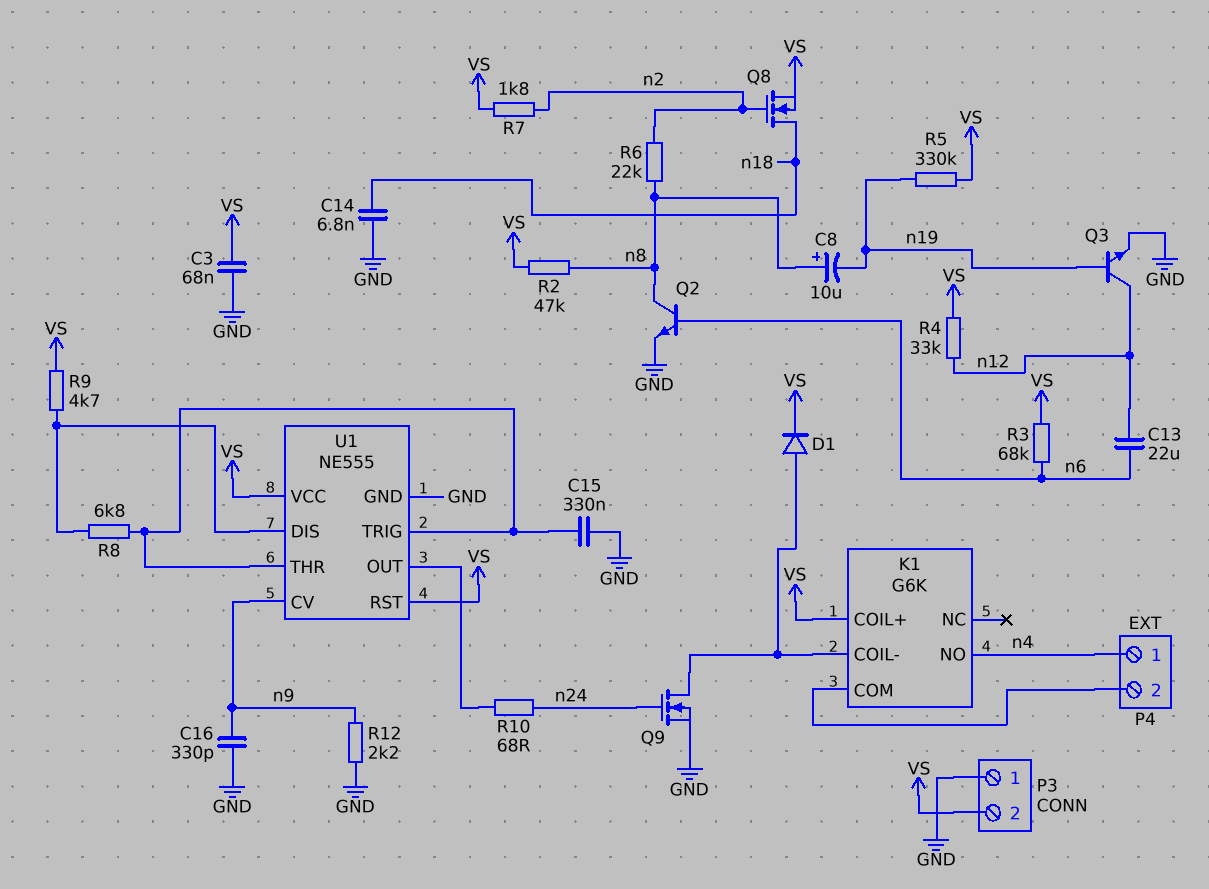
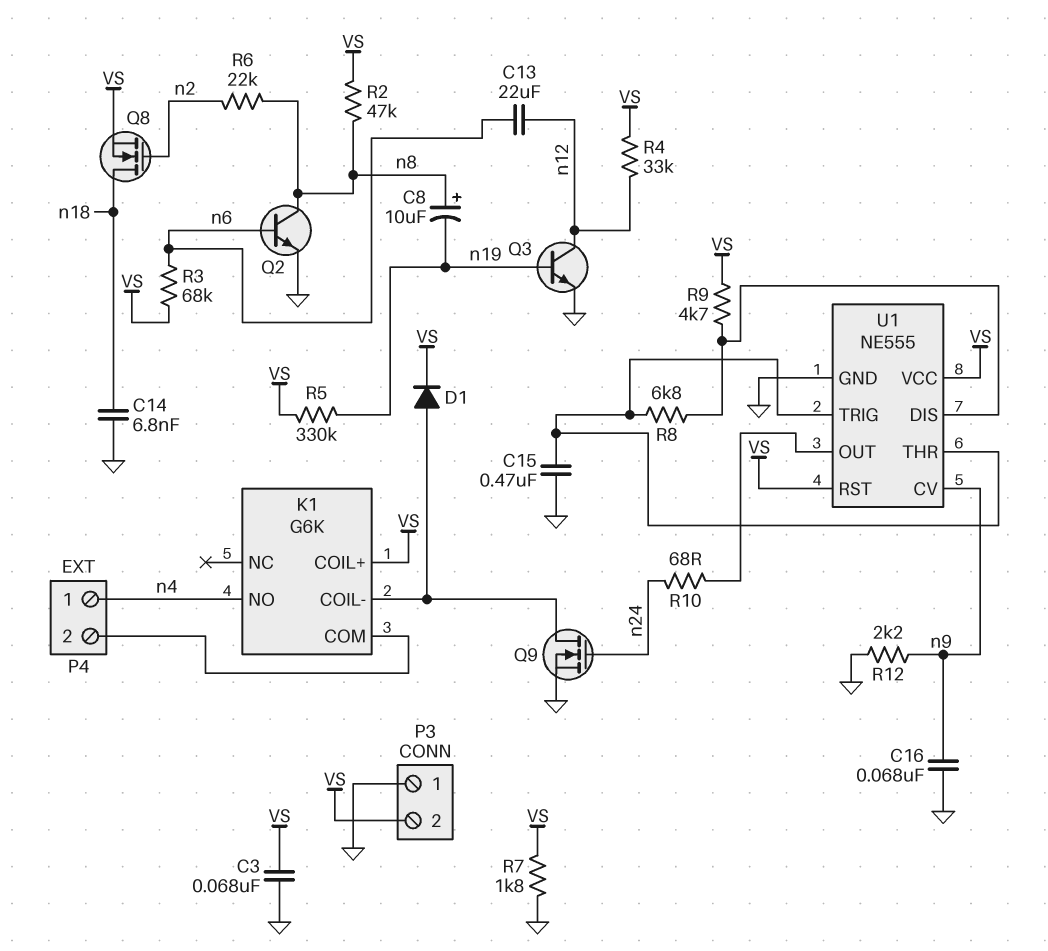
C15: 330nF (GND, U1/THR) -> 470nF (GND, U1/THR)
C16: 330pF (GND, n9) -> 68nF (GND, n9)
R7: 1.8k (VS, n2) -> 1.8k (GND, VS)

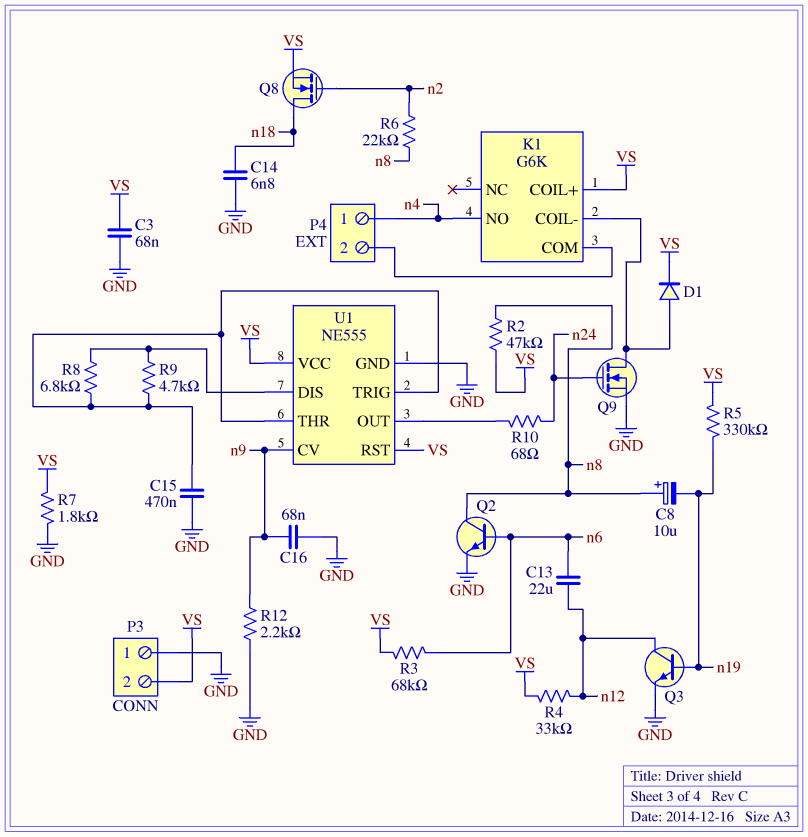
R9: 4.7k (U1/DIS, VS) -> 4.7k (U1/DIS, U1/THR)

